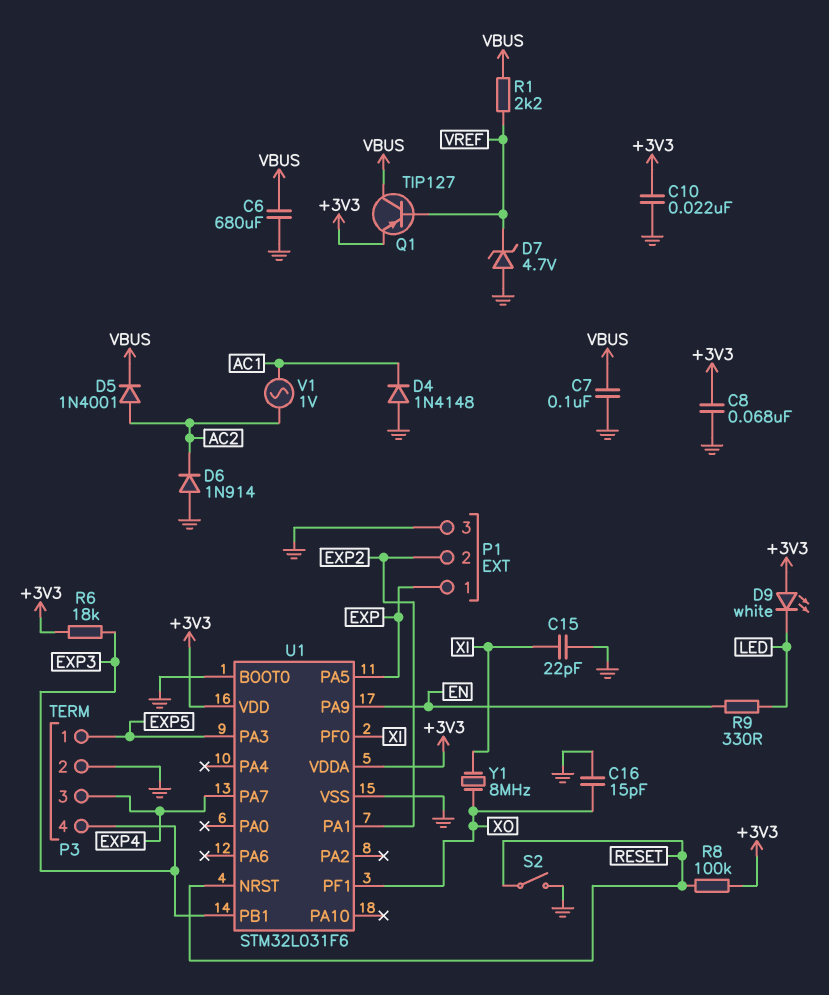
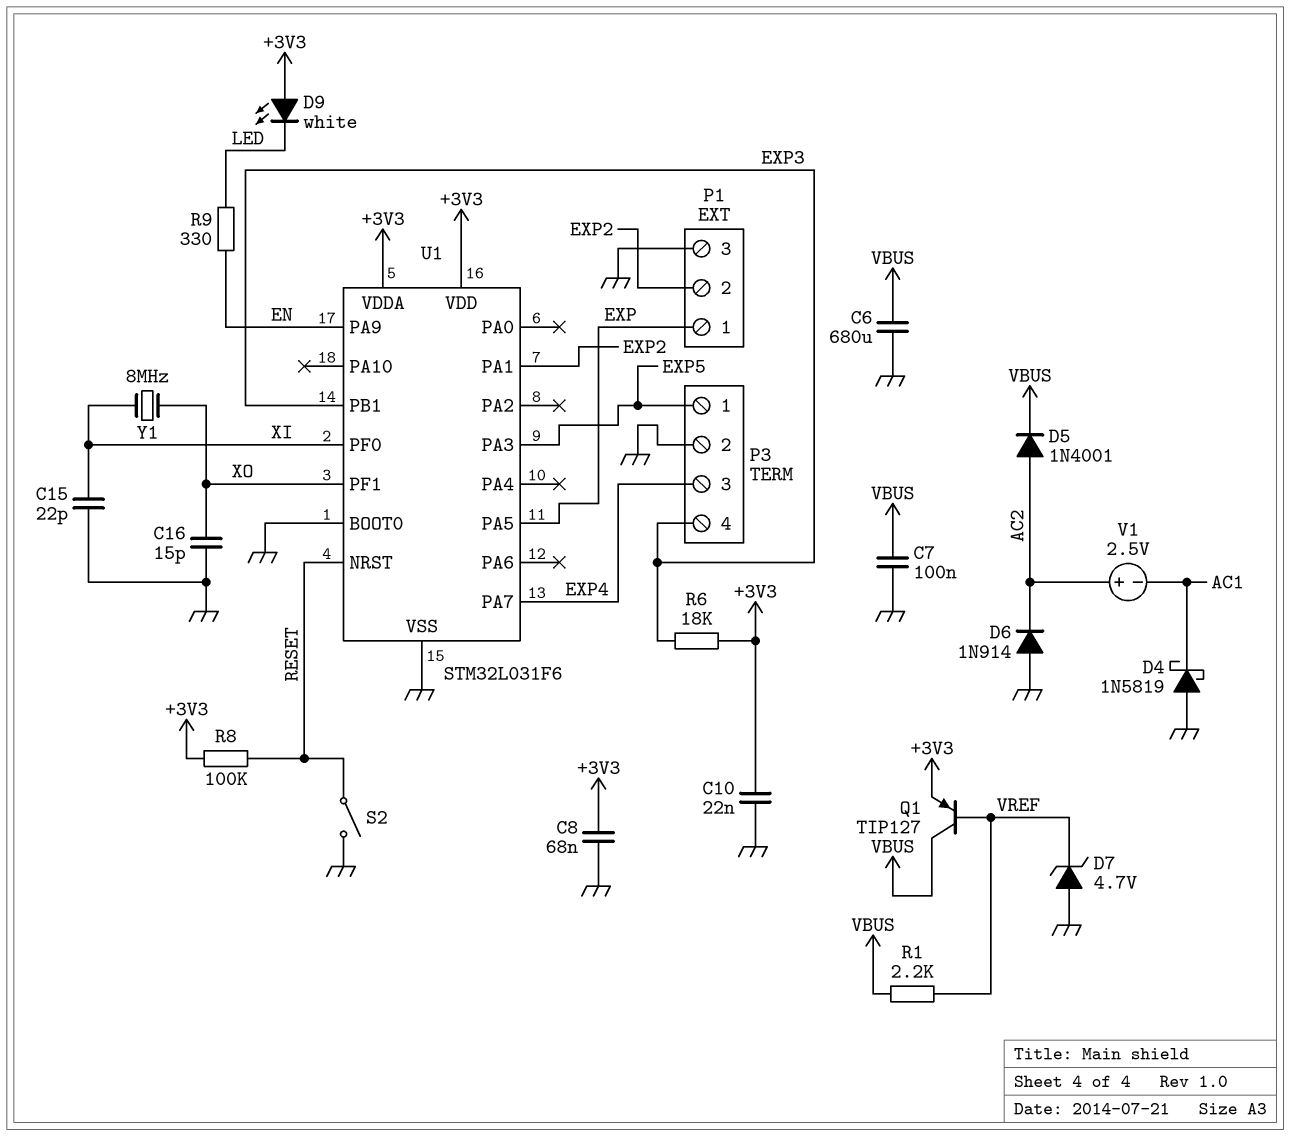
D4: diode 1N4148 (A GND, K AC1) -> schottky 1N5819 (A GND, K AC1)
V1: AC 1V (AC1, AC2) -> 2.5V (plus AC2, minus AC1)

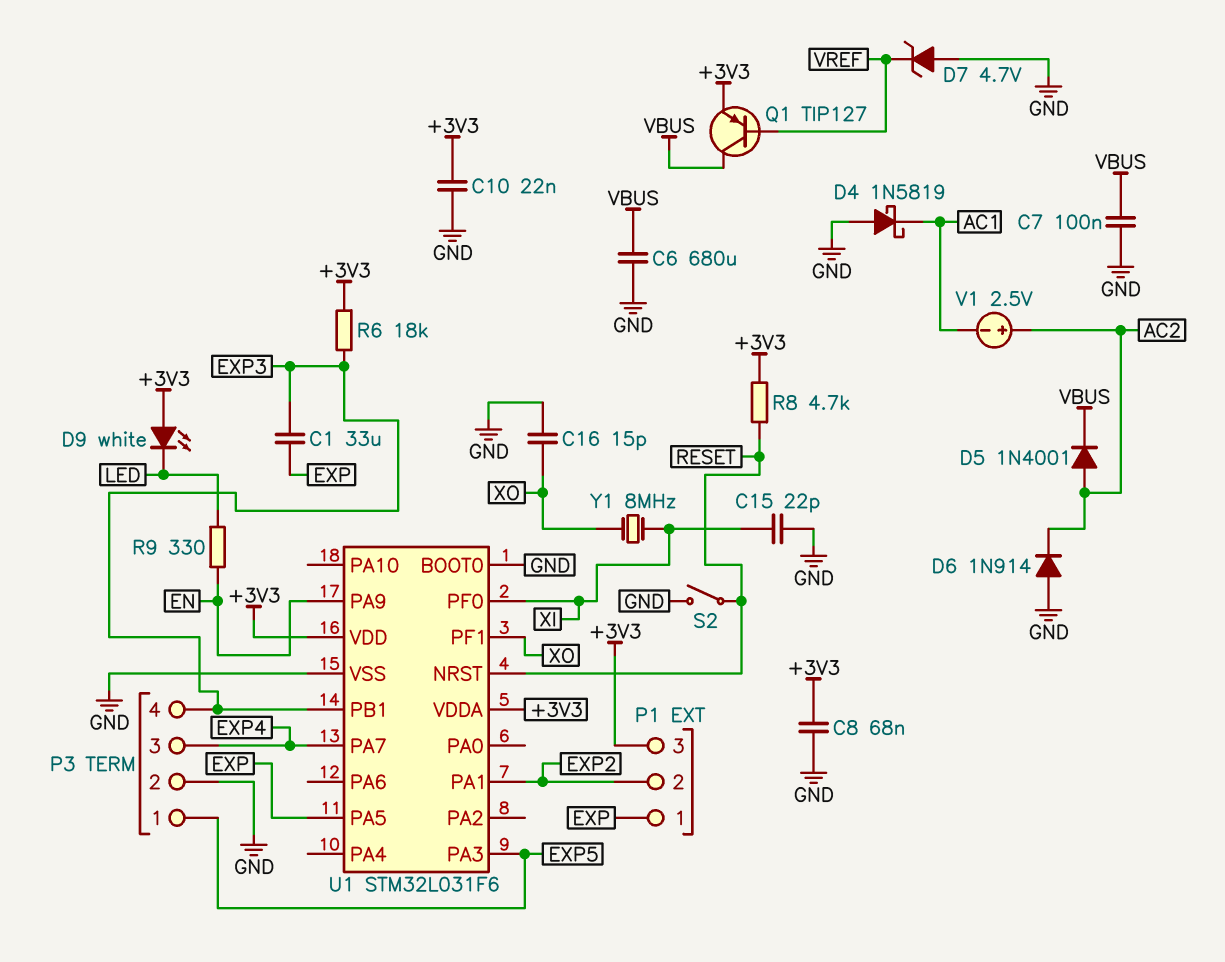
C1: none -> 33uF (EXP, EXP3)
P1 pin 3: GND -> +3V3
R1: 2.2k (VBUS, VREF) -> none
R8: 100k (+3V3, RESET) -> 4.7k (+3V3, RESET)

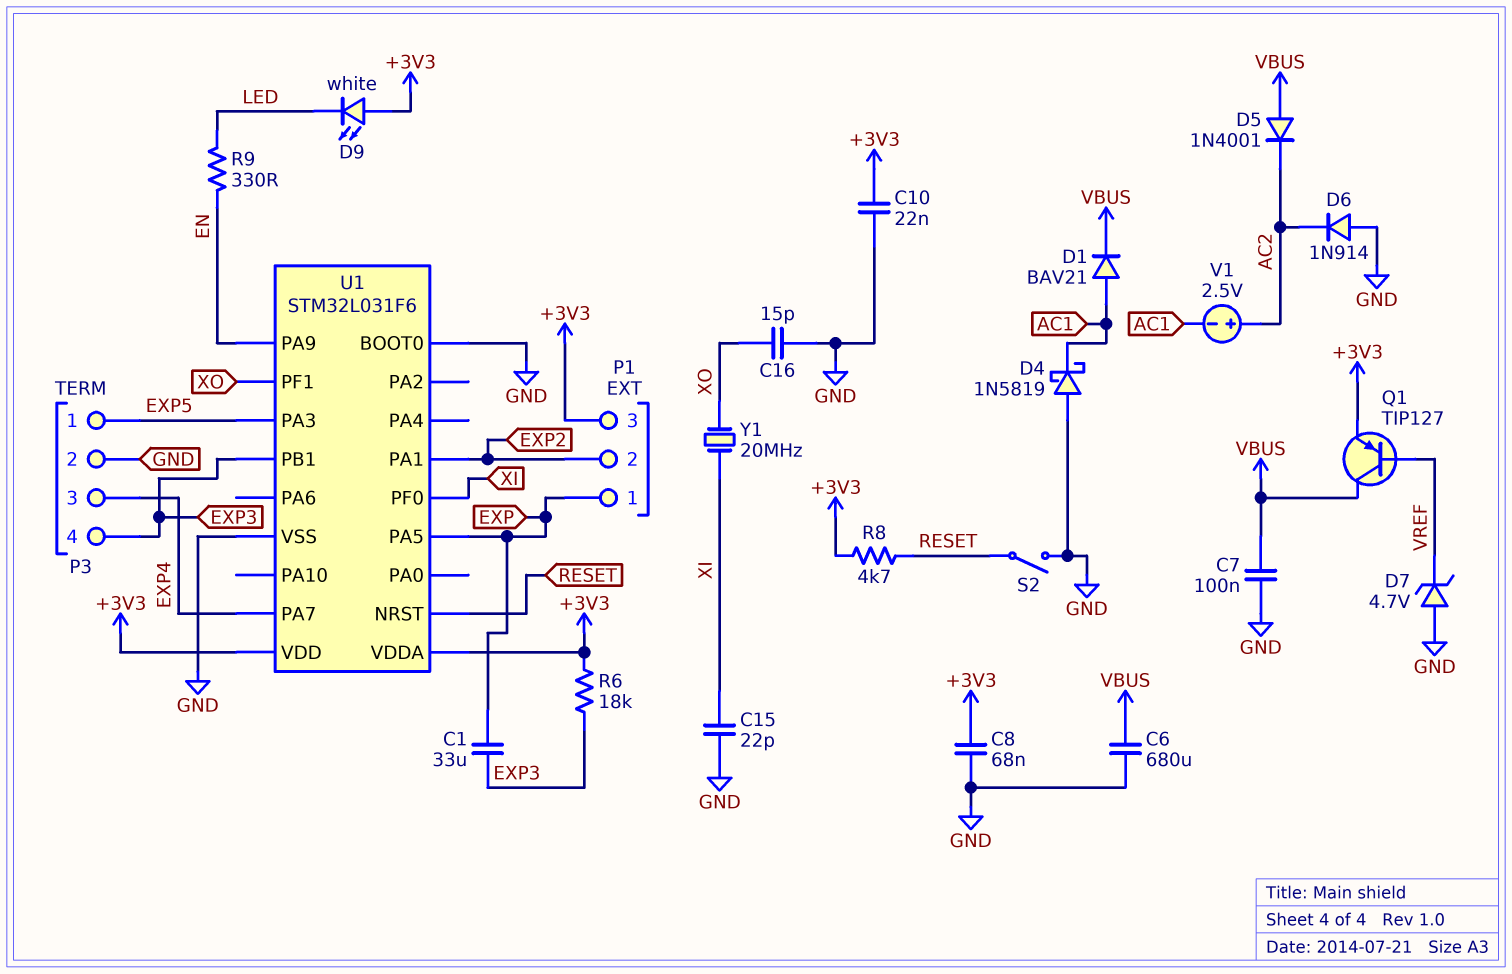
D1: none -> diode BAV21 (A AC1, K VBUS)
D5: diode 1N4001 (A AC2, K VBUS) -> diode 1N4001 (A VBUS, K AC2)
Y1: 8MHz (XI, XO) -> 20MHz (XI, XO)

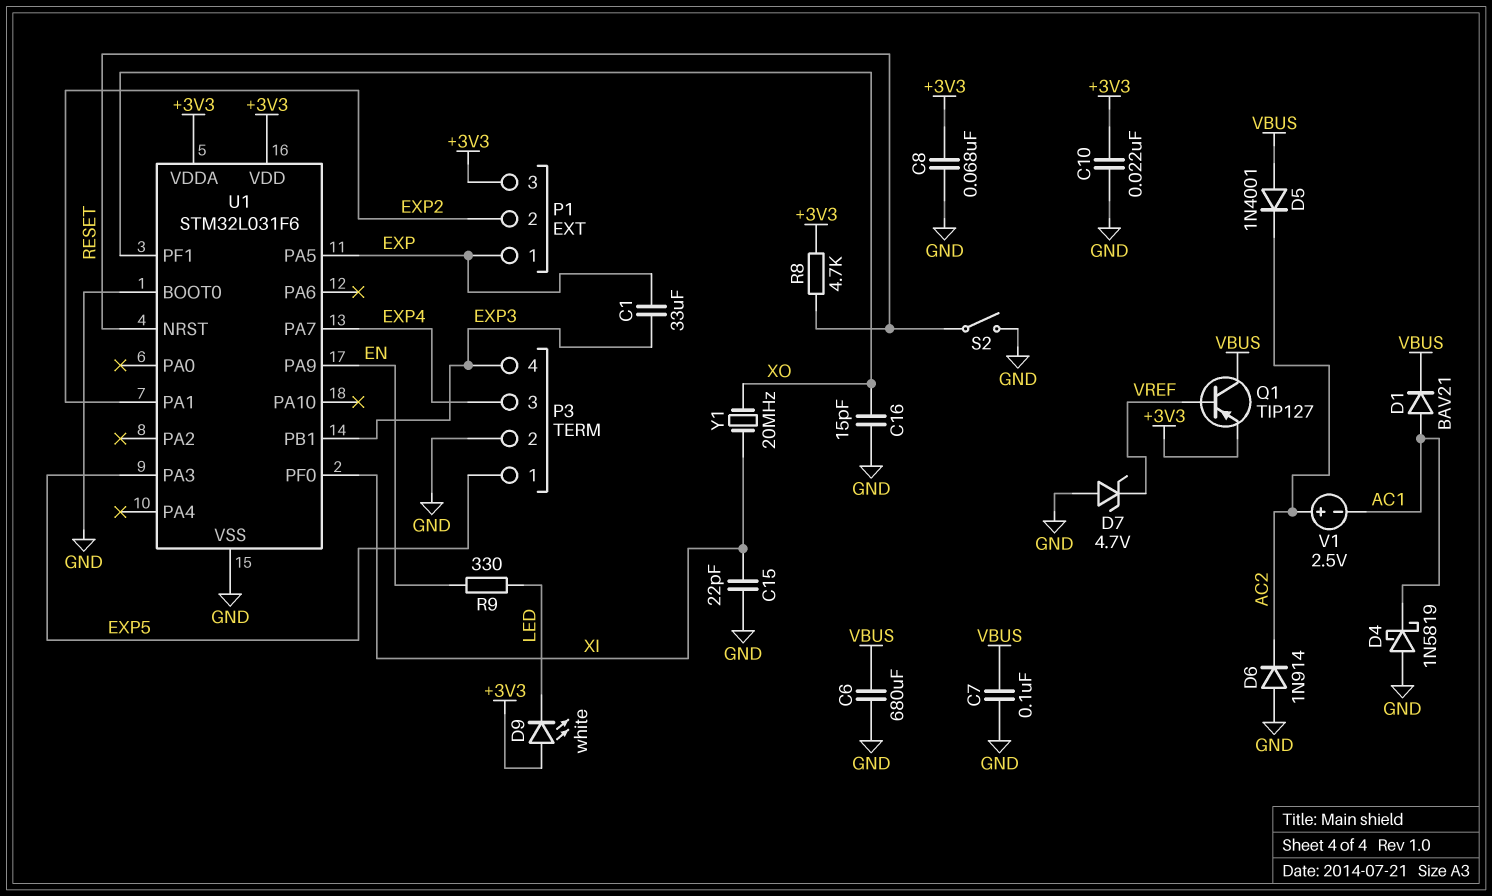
R6: 18k (+3V3, EXP3) -> none

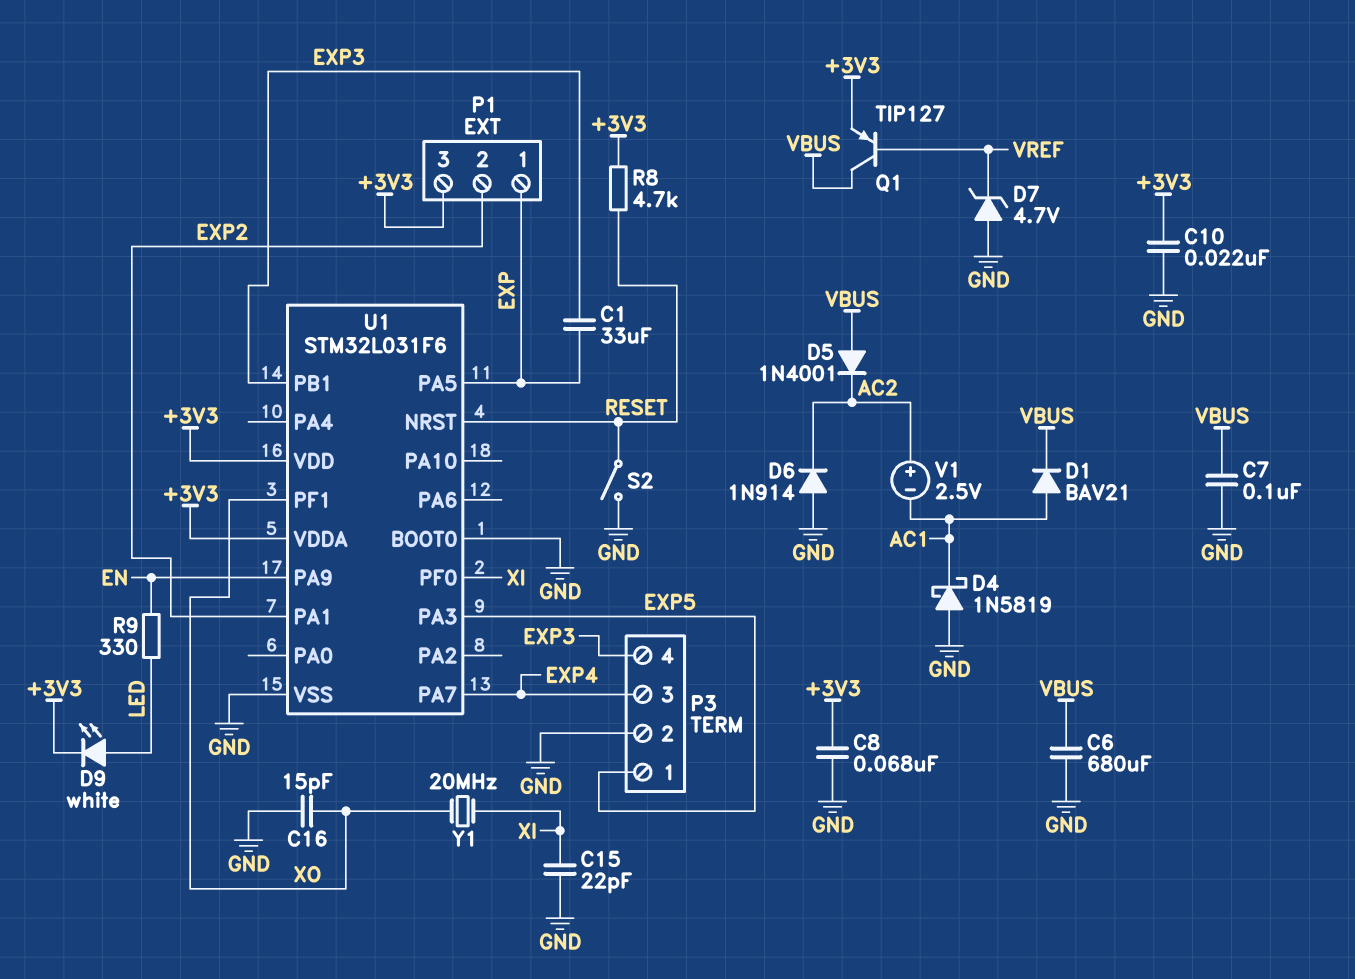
D9: LED white (A +3V3, K LED) -> LED white (A LED, K +3V3)

